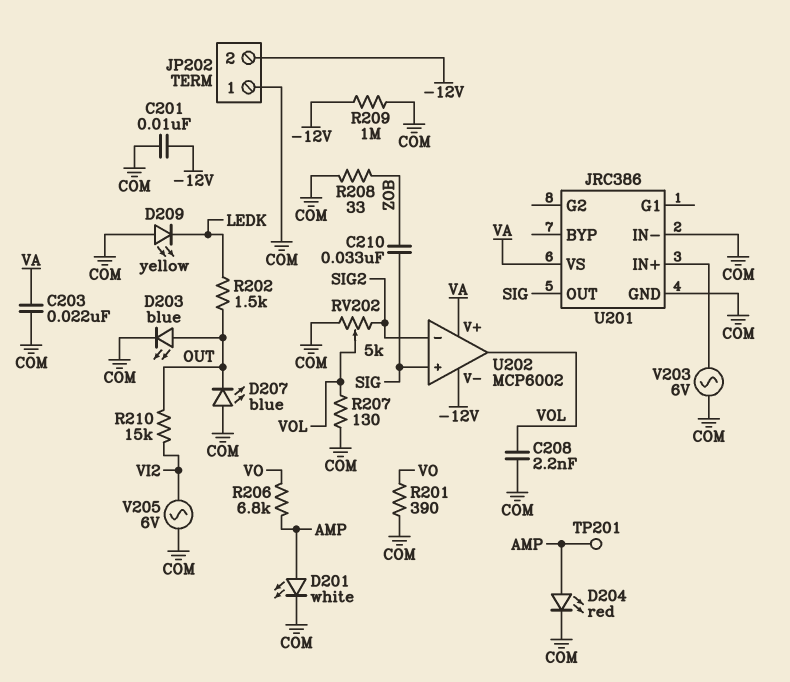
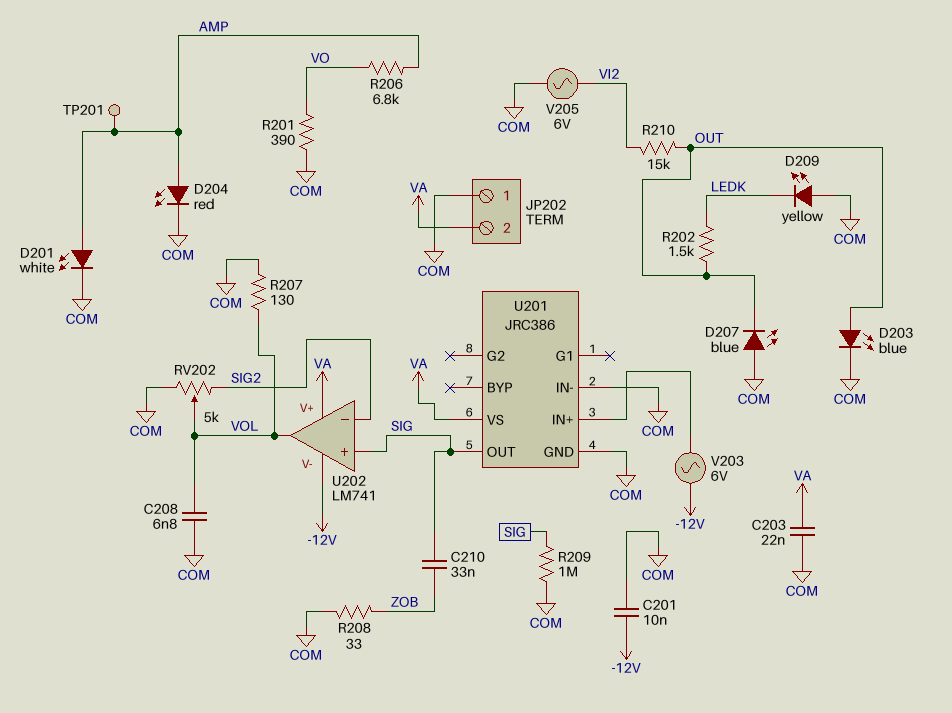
C208: 2.2nF (COM, VOL) -> 6.8nF (COM, VOL)
JP202 pin 2: -12V -> VA
R209: 1M (-12V, COM) -> 1M (COM, SIG)
U202: MCP6002 -> LM741
V203: AC 6V (COM, U201/IN+) -> AC 6V (-12V, U201/IN+)

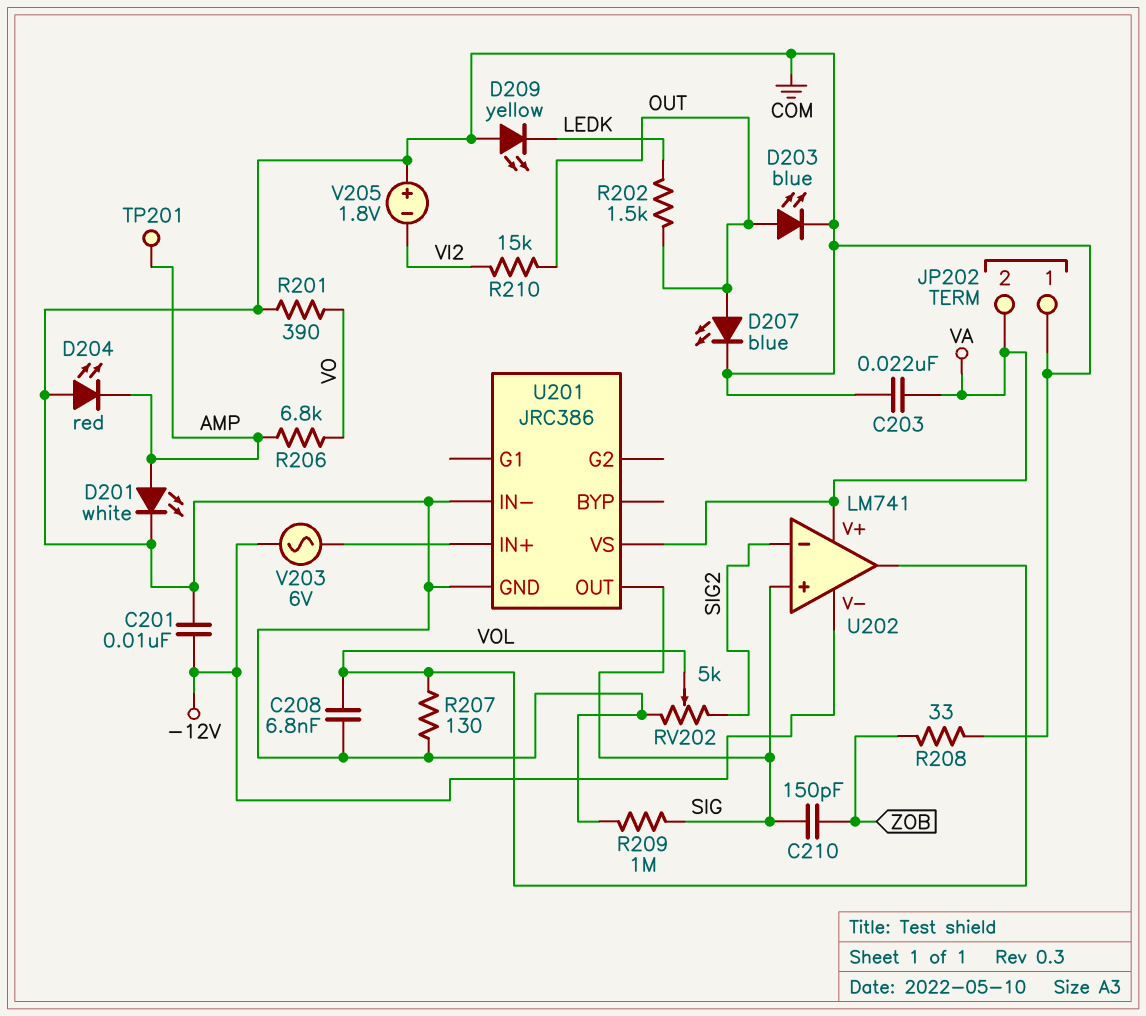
C210: 33nF (SIG, ZOB) -> 150pF (SIG, ZOB)
D204: LED red (A AMP, K COM) -> LED red (A COM, K AMP)
D207: LED blue (A COM, K OUT) -> LED blue (A OUT, K COM)
V205: AC 6V (COM, VI2) -> 1.8V (plus COM, minus VI2)

